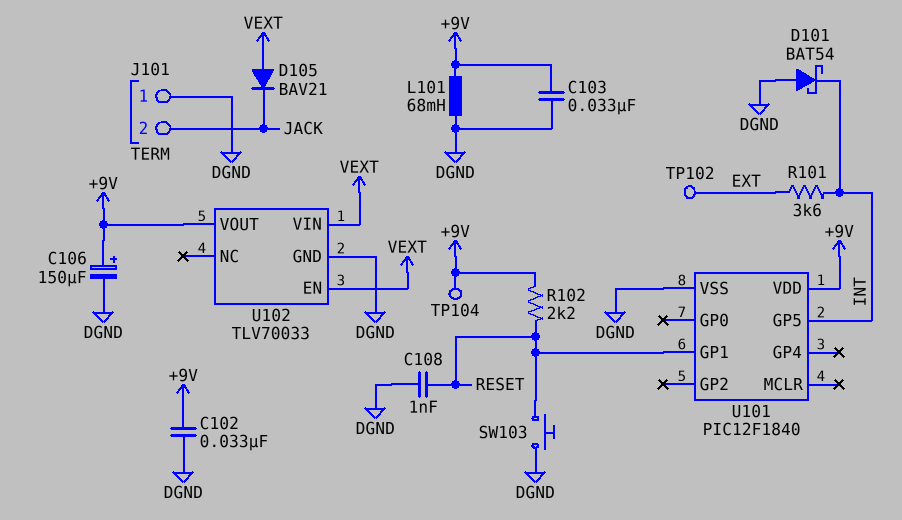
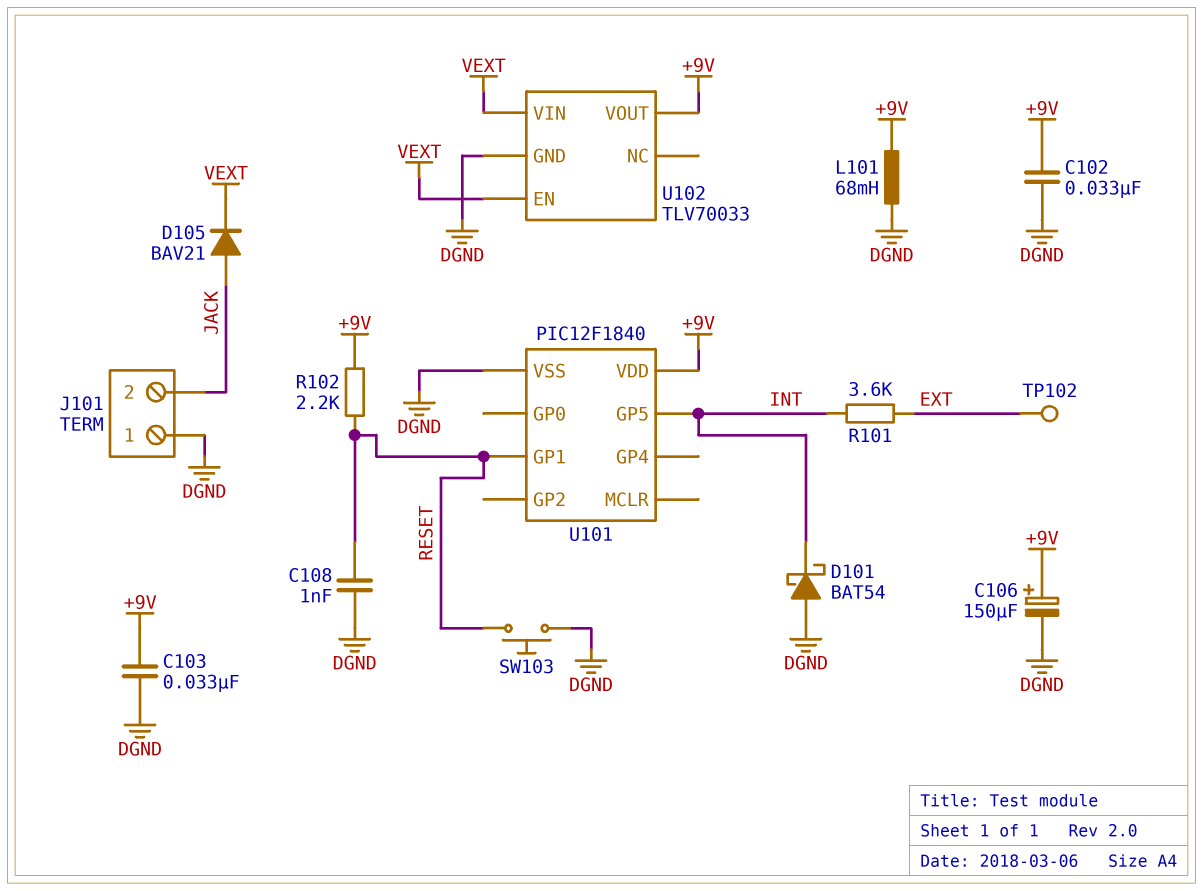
D105: diode BAV21 (A VEXT, K JACK) -> diode BAV21 (A JACK, K VEXT)
TP104: test point (+9V) -> none

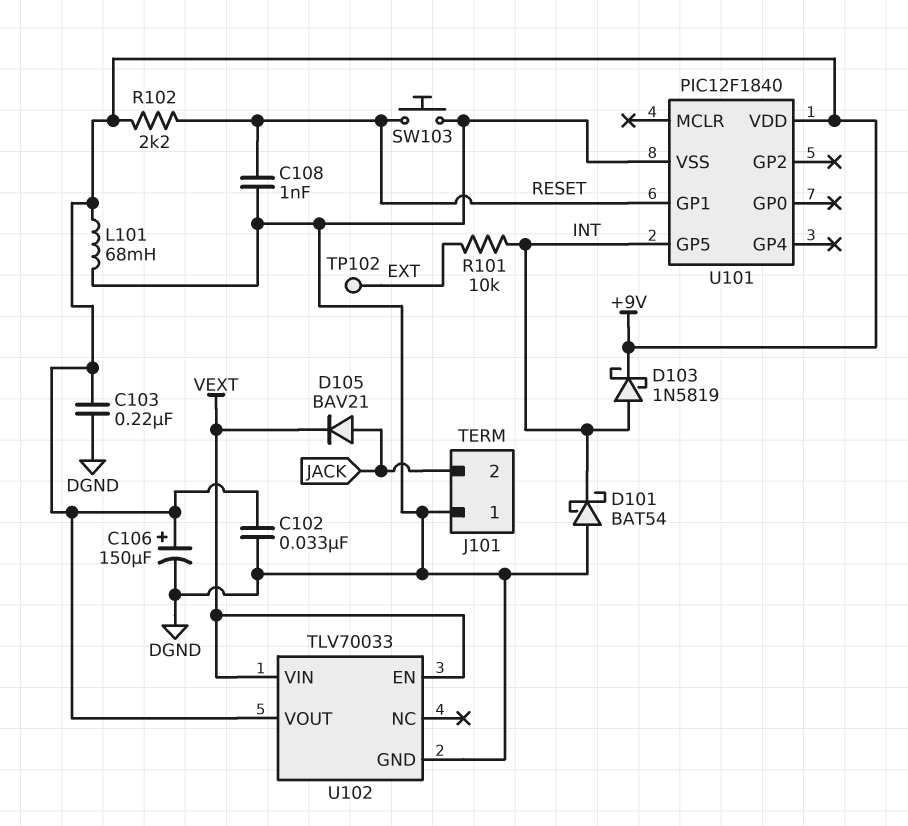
C103: 33nF (+9V, DGND) -> 220nF (+9V, DGND)
D103: none -> schottky 1N5819 (A INT, K +9V)
R101: 3.6k (EXT, INT) -> 10k (EXT, INT)

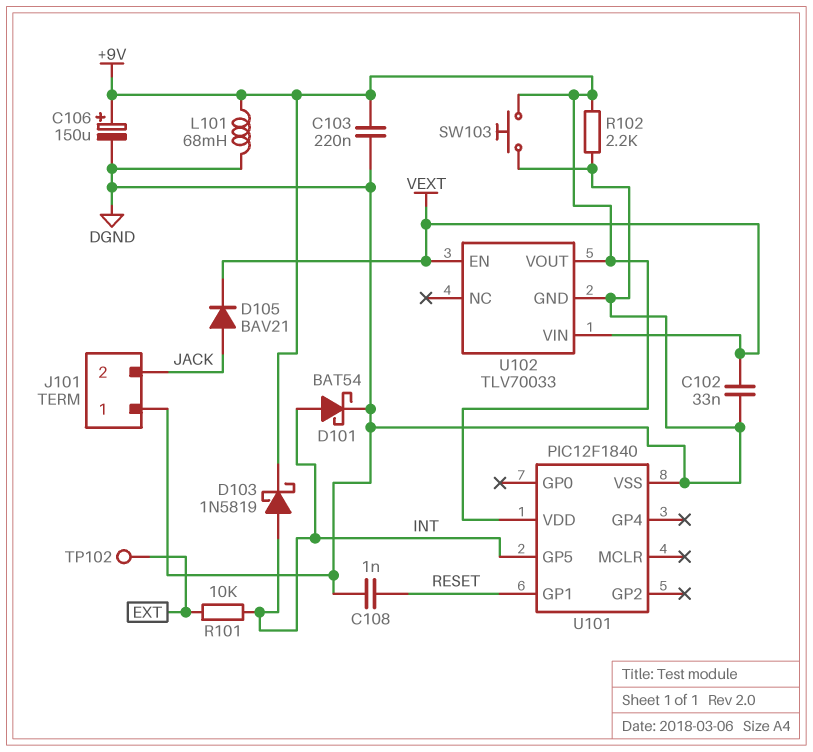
C102: 33nF (+9V, DGND) -> 33nF (DGND, VEXT)
D101: schottky BAT54 (A DGND, K INT) -> schottky BAT54 (A INT, K DGND)
R102: 2.2k (+9V, RESET) -> 2.2k (+9V, DGND)
SW103: button (DGND, RESET) -> button (+9V, DGND)

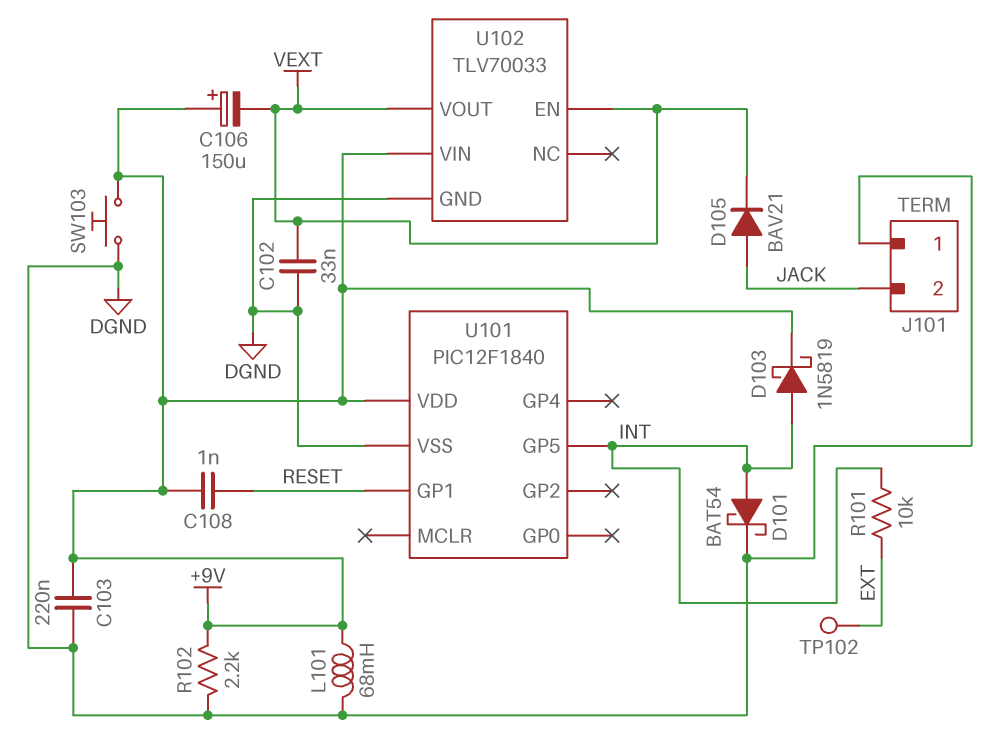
C106: 150uF (plus +9V, minus DGND) -> 150uF (plus +9V, minus VEXT)
C108: 1nF (DGND, RESET) -> 1nF (+9V, RESET)
U102 pin VIN: VEXT -> +9V
U102 pin VOUT: +9V -> VEXT

